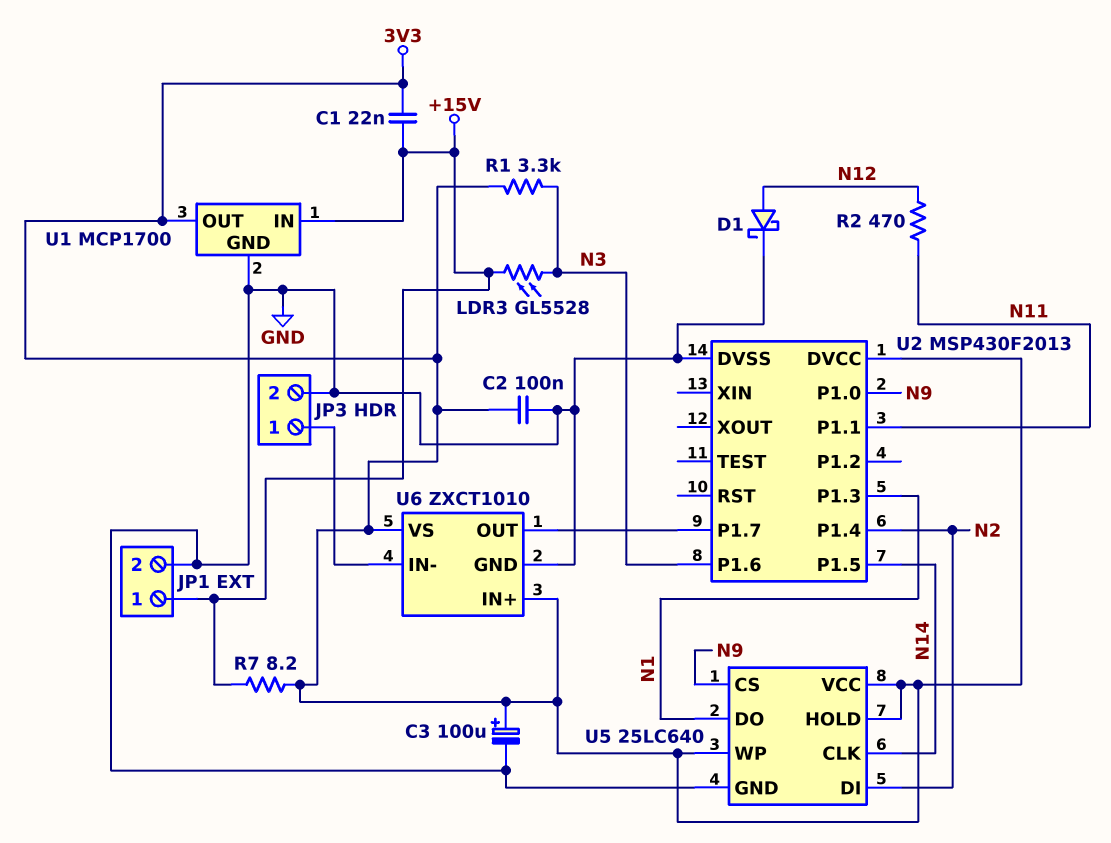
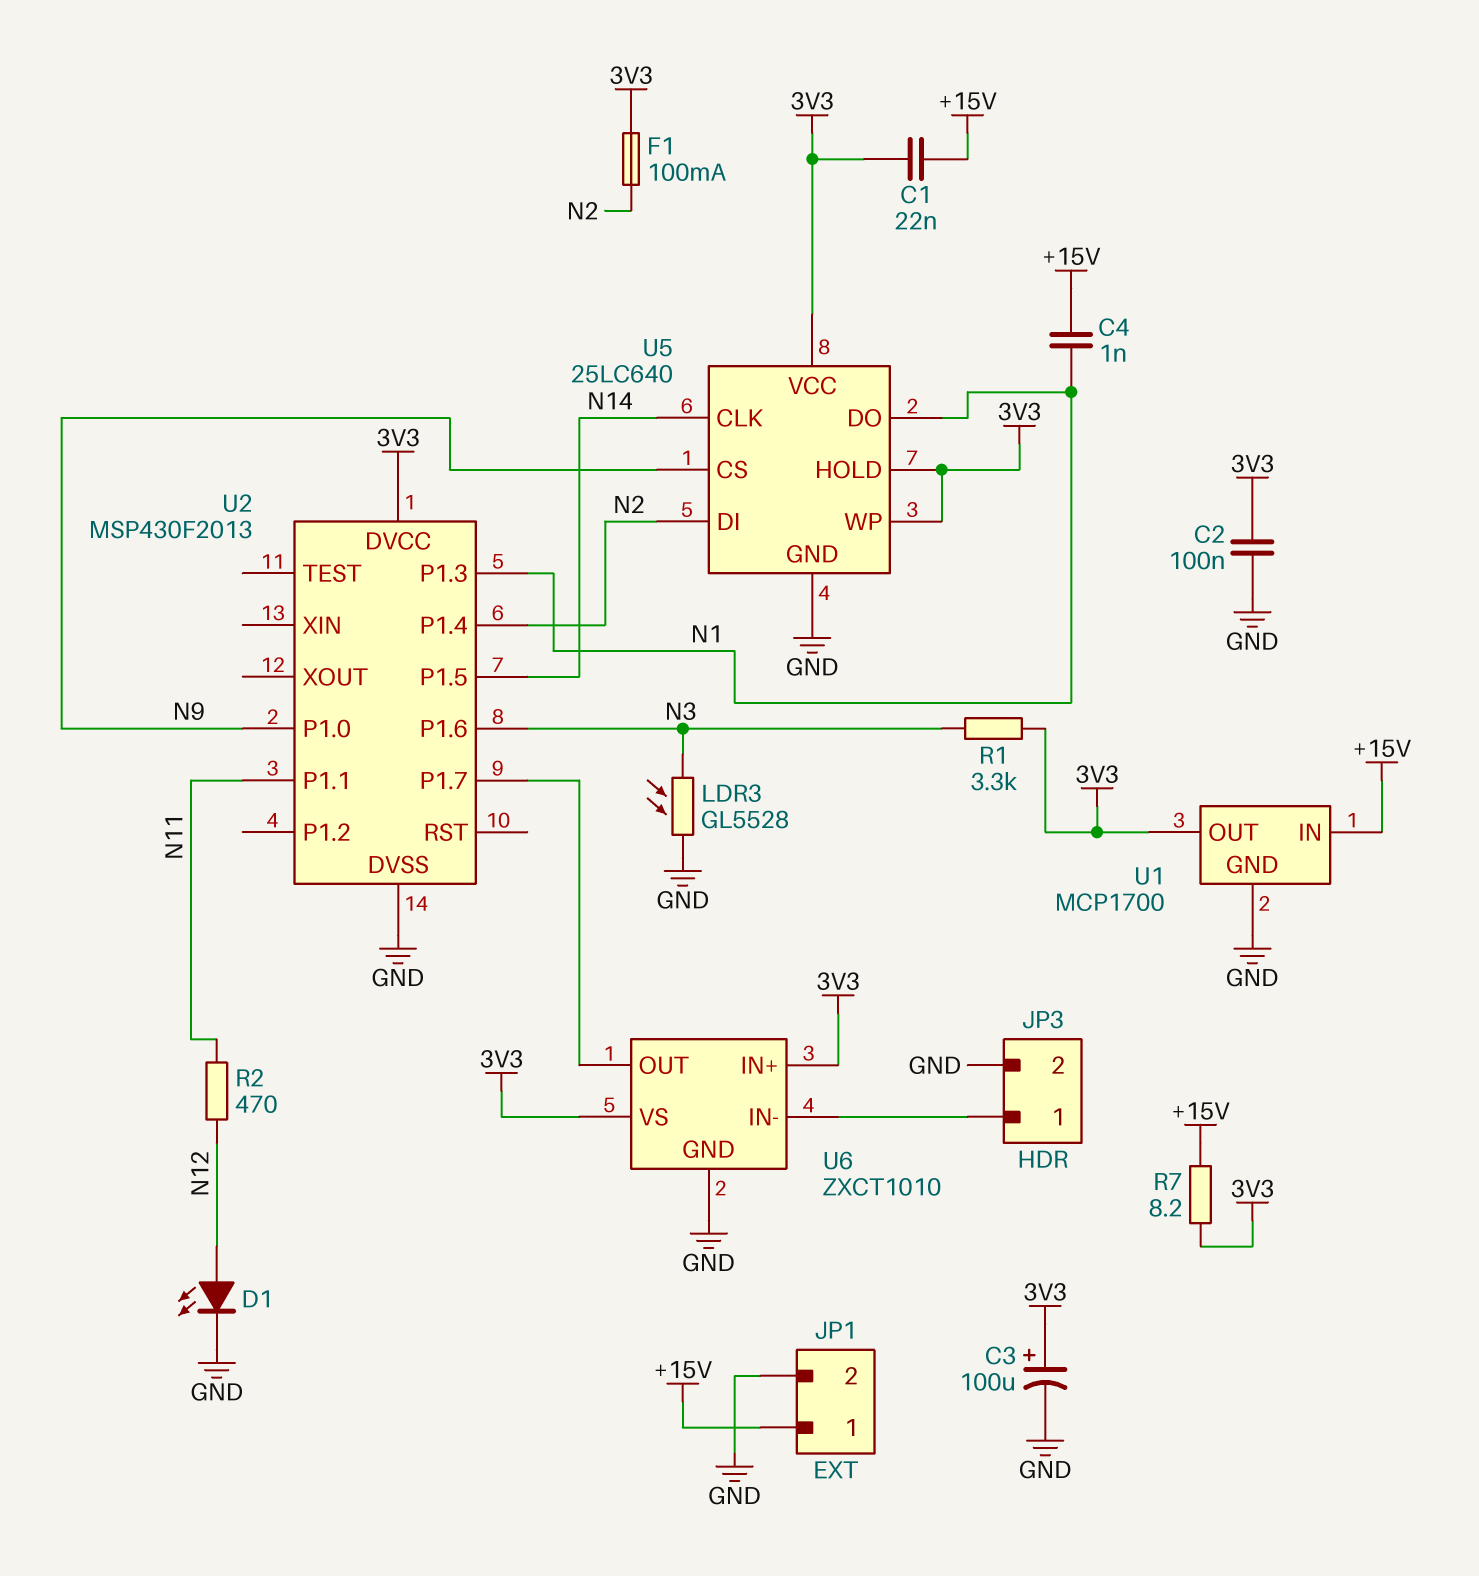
C4: none -> 1nF (+15V, N1)
D1: schottky (A N12, K GND) -> LED (A N12, K GND)
F1: none -> 100mA (3V3, N2)
LDR3: GL5528 (+15V, N3) -> GL5528 (GND, N3)

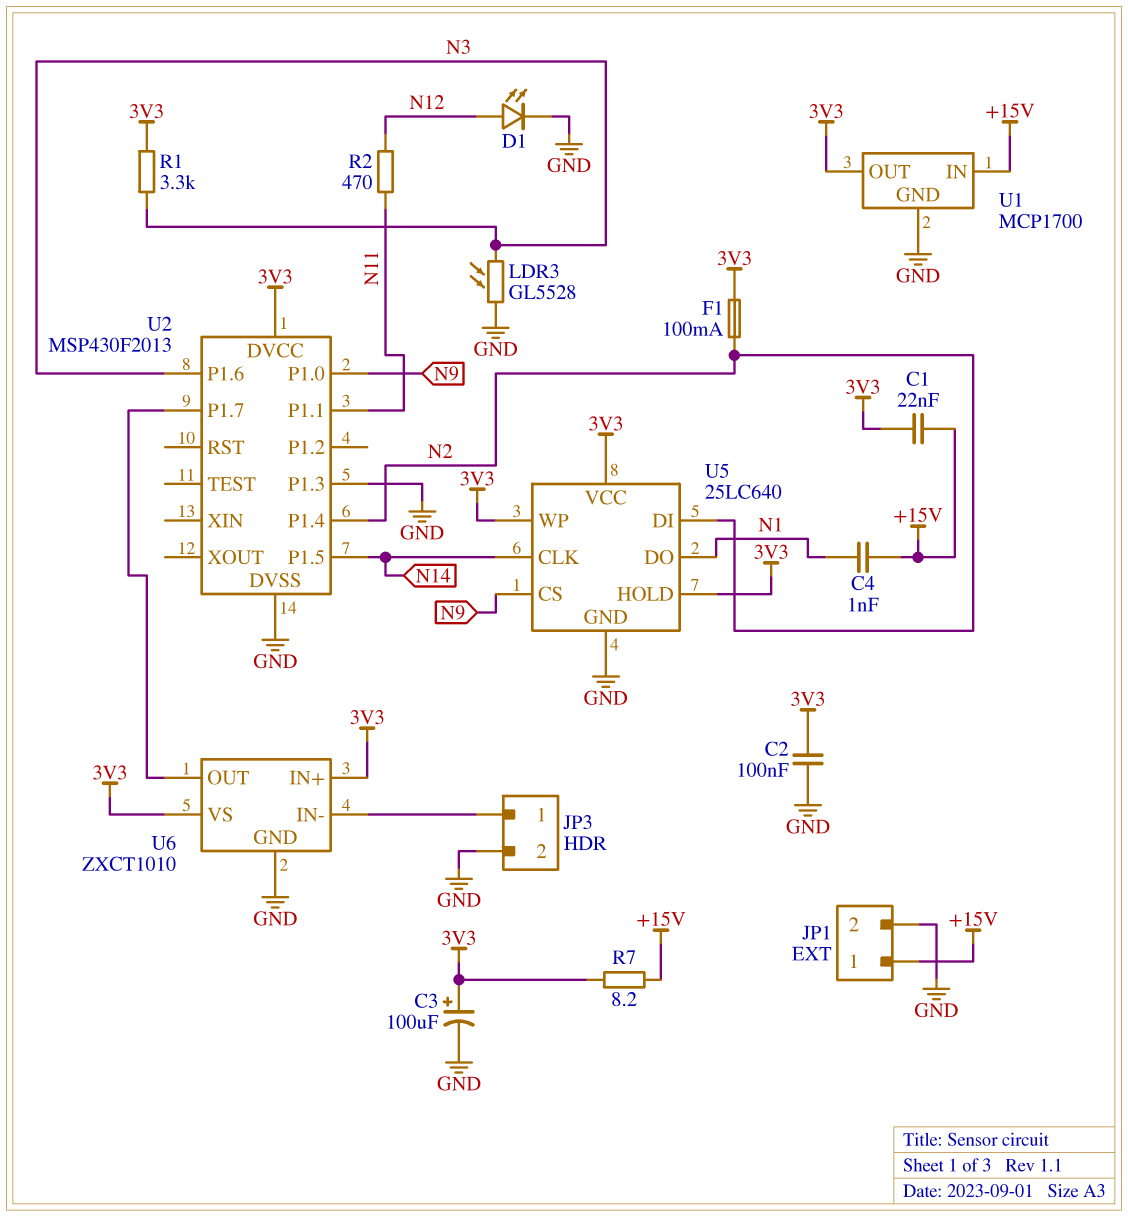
U2 pin P1.3: N1 -> GND

